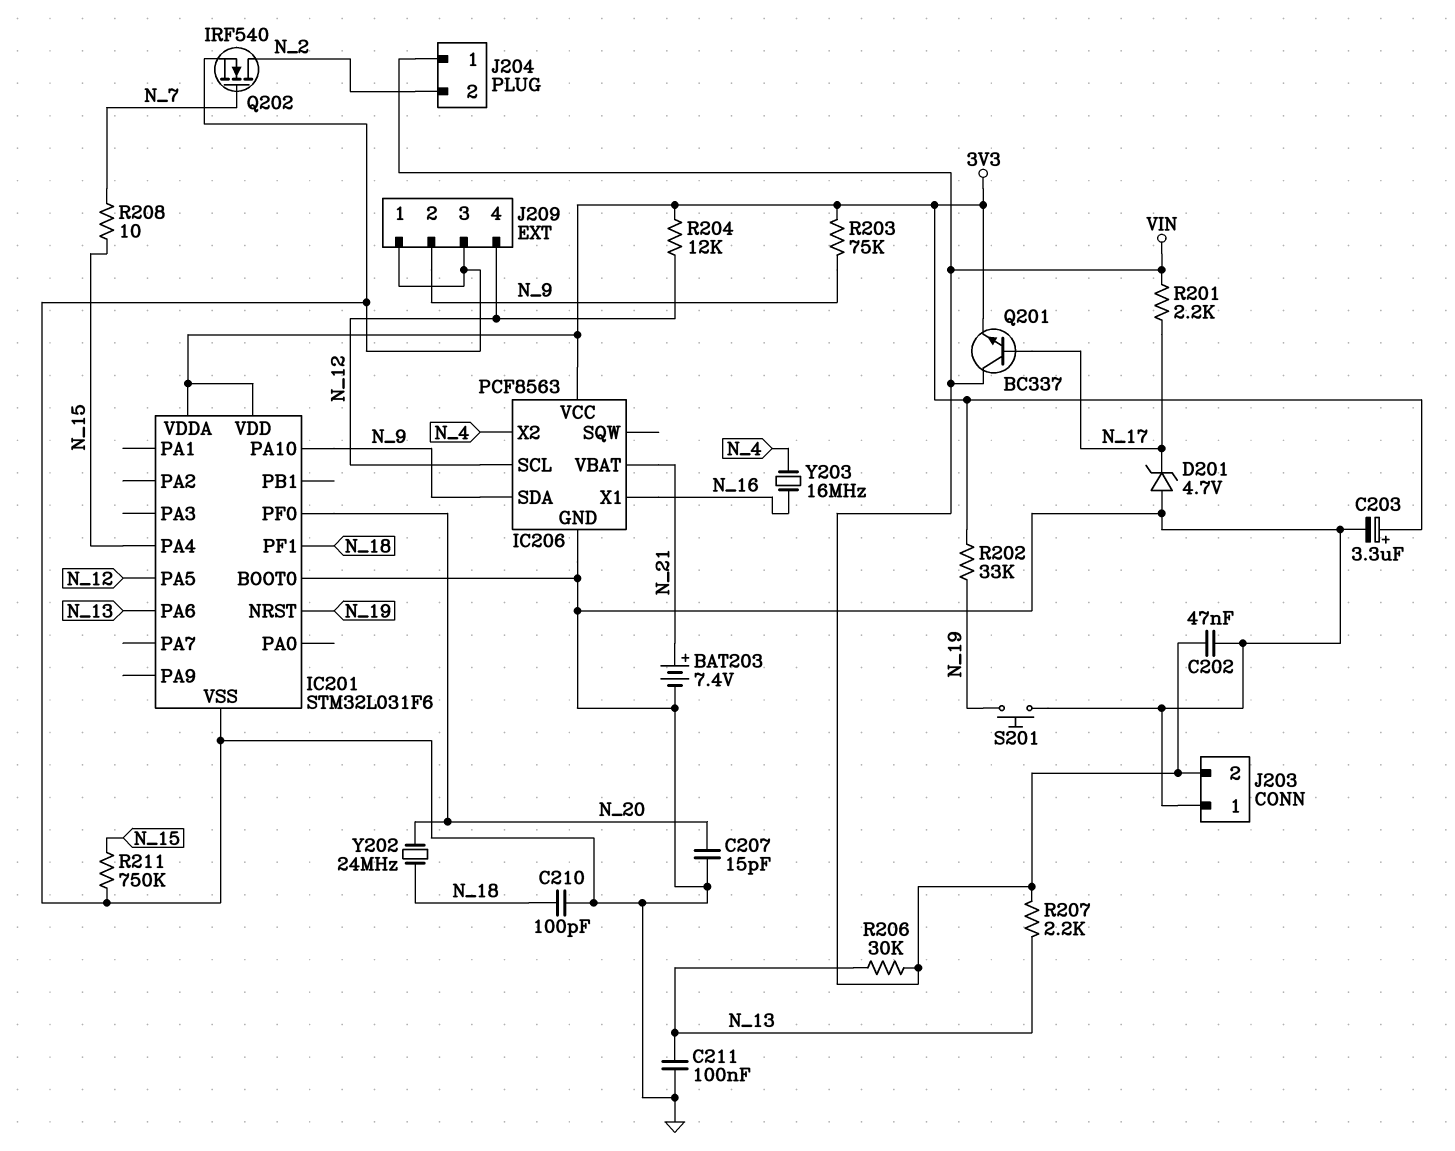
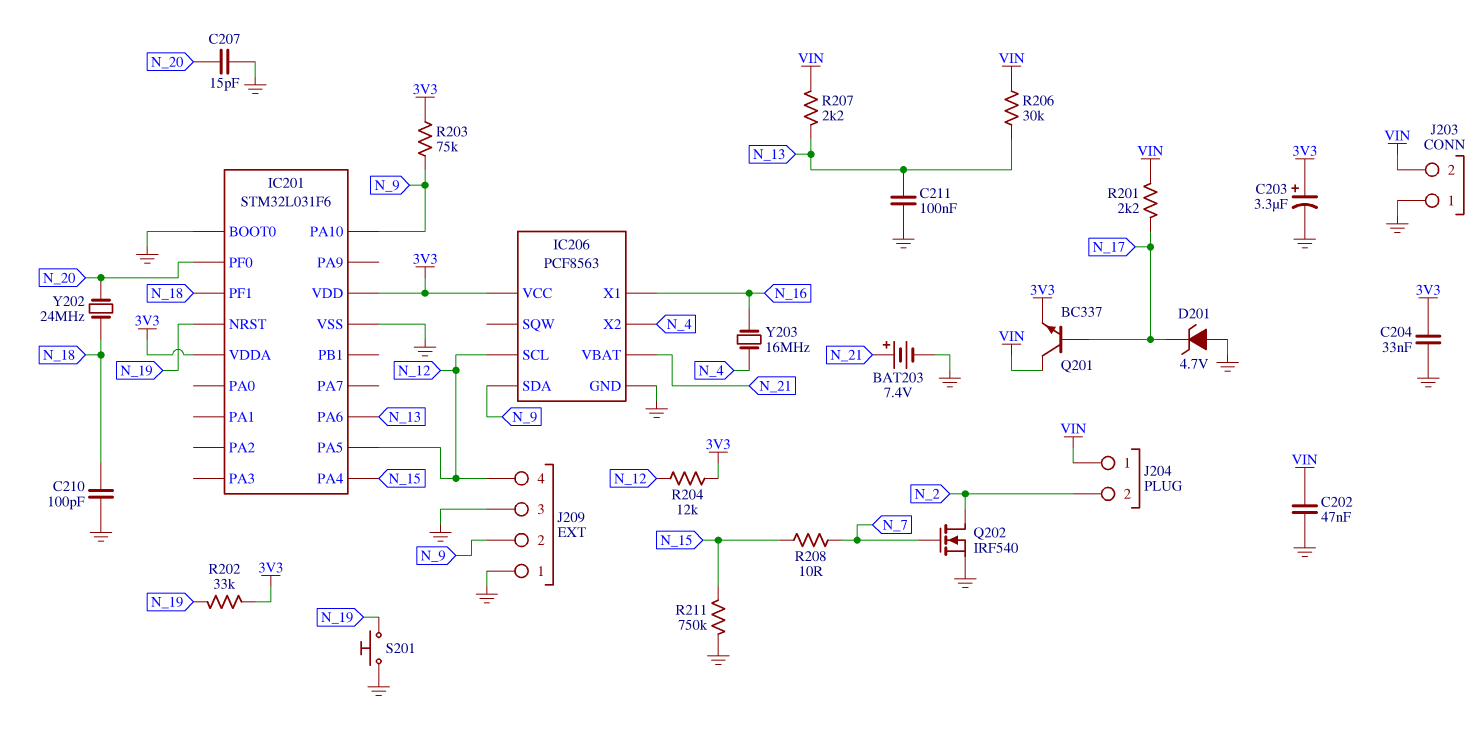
C204: none -> 33nF (3V3, GND)

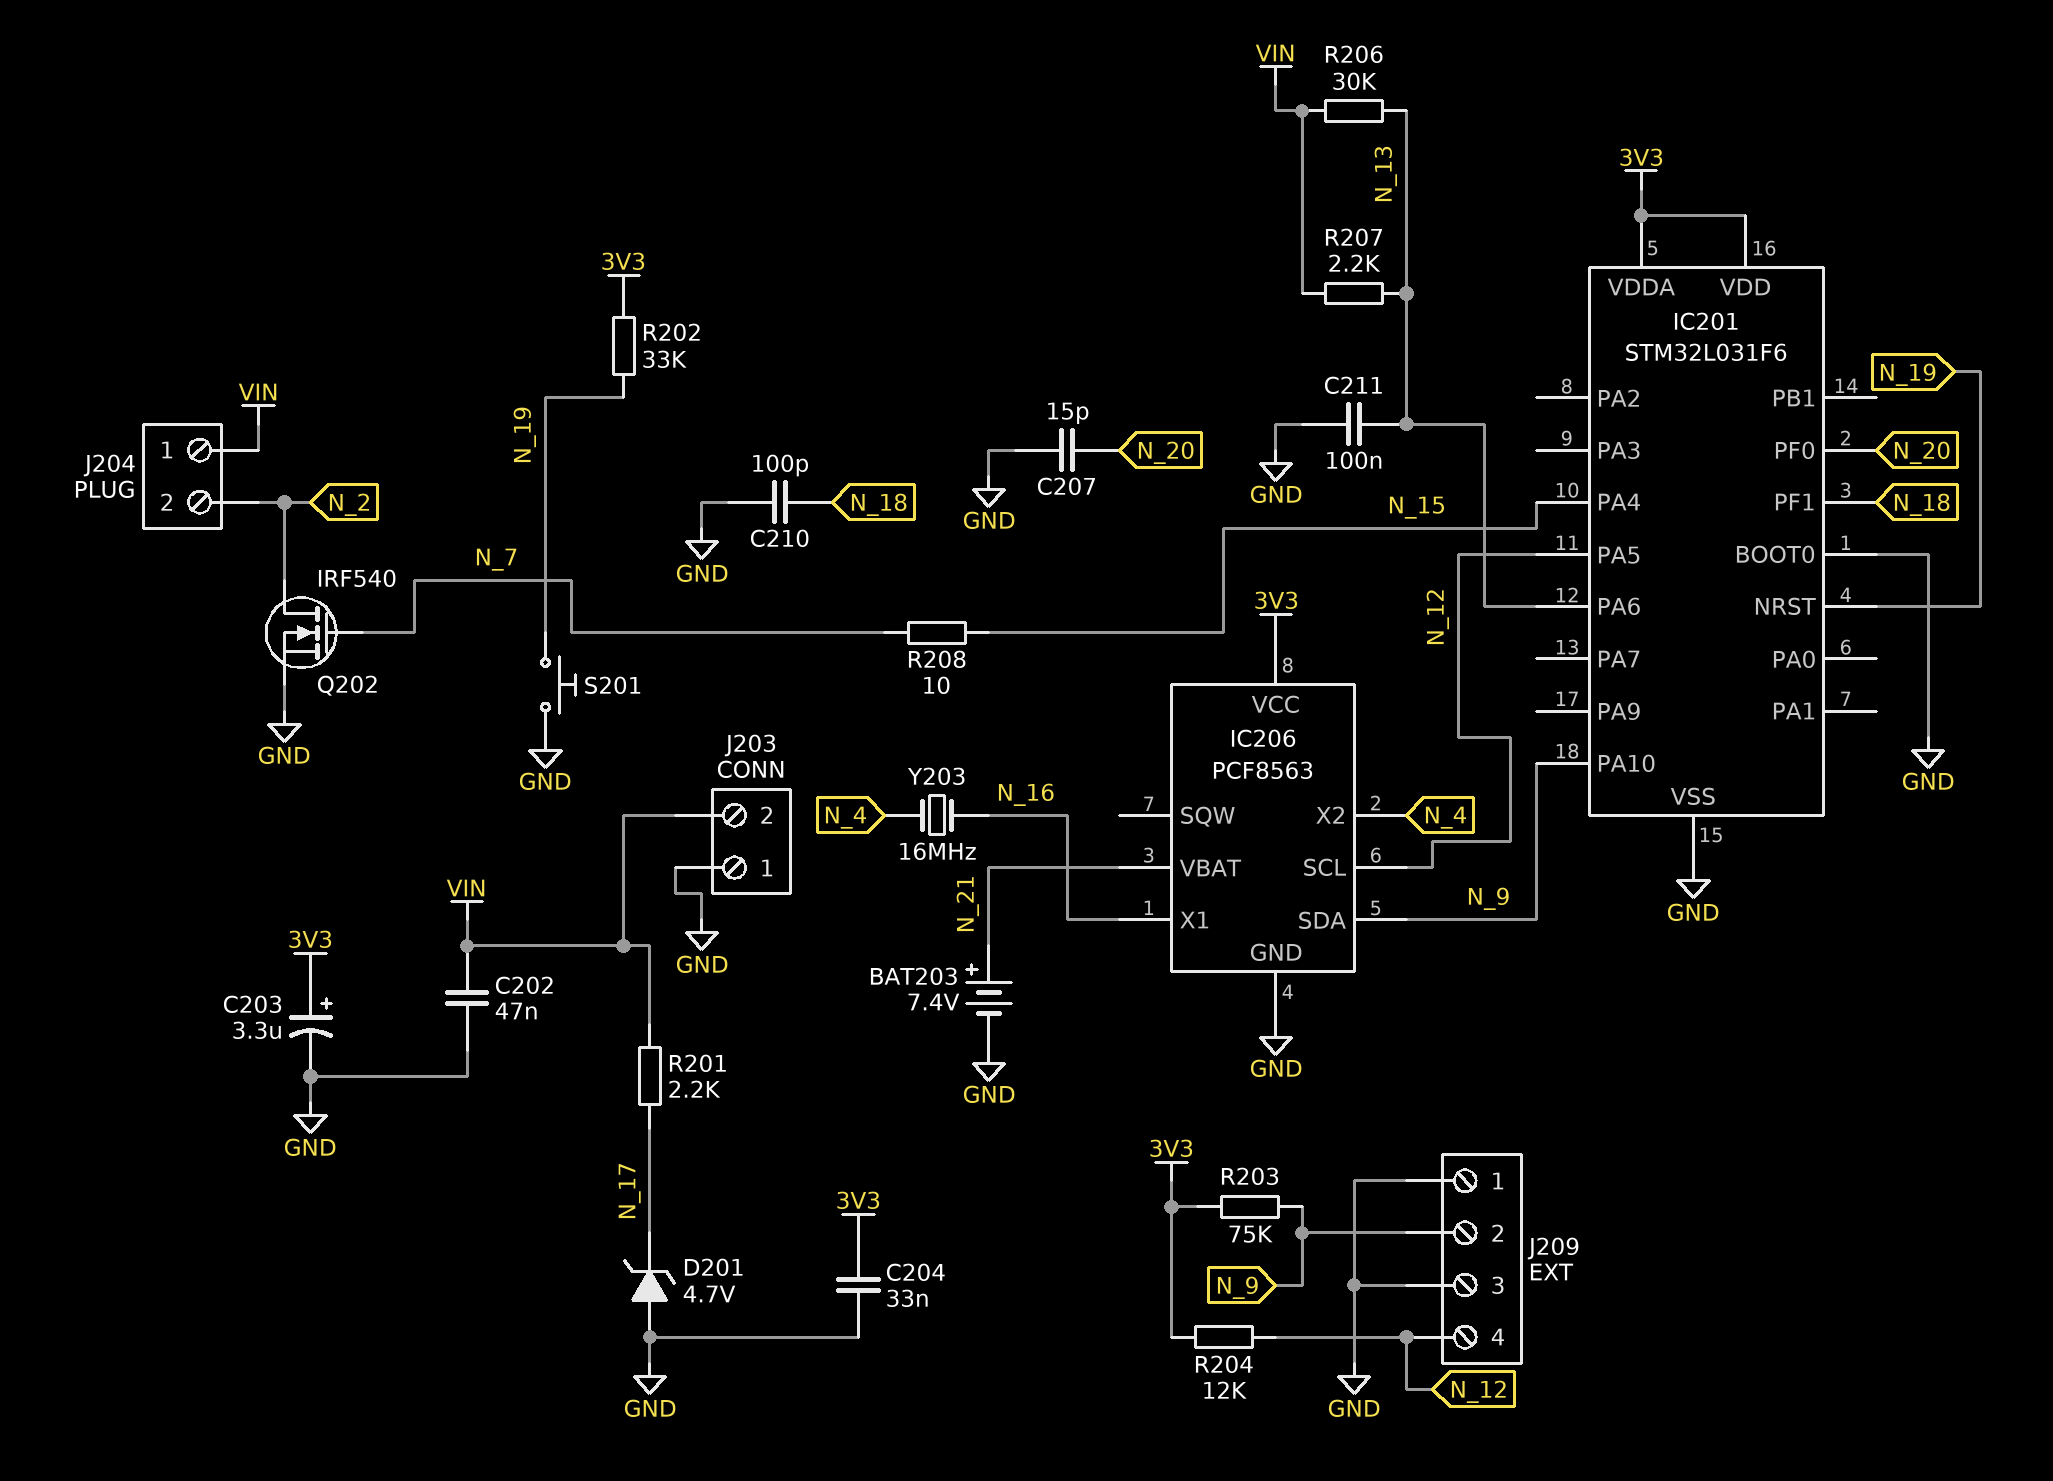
Q201: NPN BC337 (B N_17, C VIN, E 3V3) -> none
R211: 750k (GND, N_15) -> none
Y202: 24MHz (N_18, N_20) -> none

